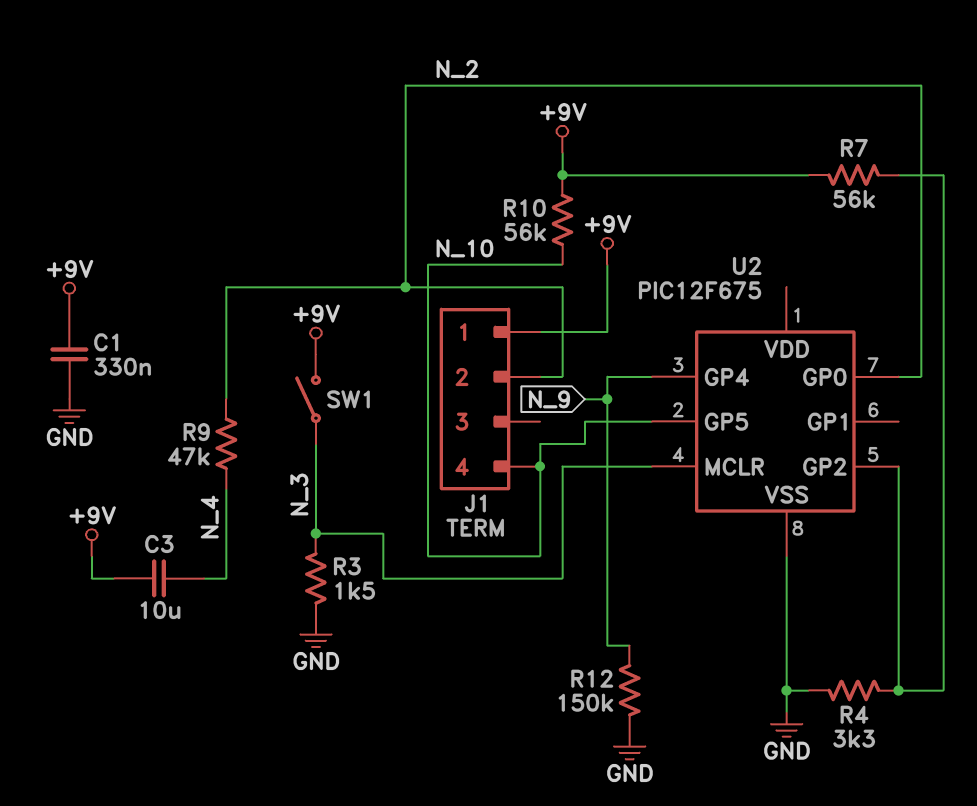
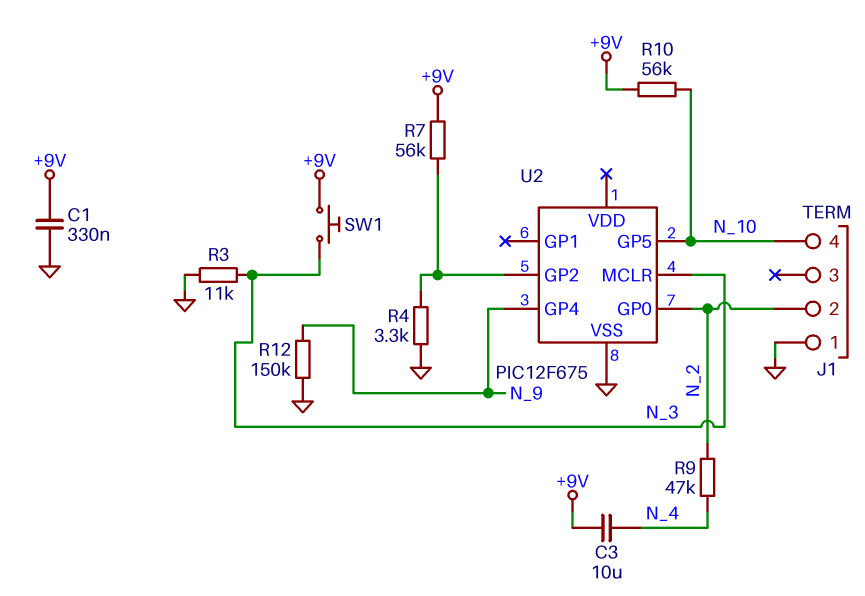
J1 pin 1: +9V -> GND
R3: 1.5k (GND, N_3) -> 11k (GND, N_3)
SW1: switch (+9V, N_3) -> button (+9V, N_3)

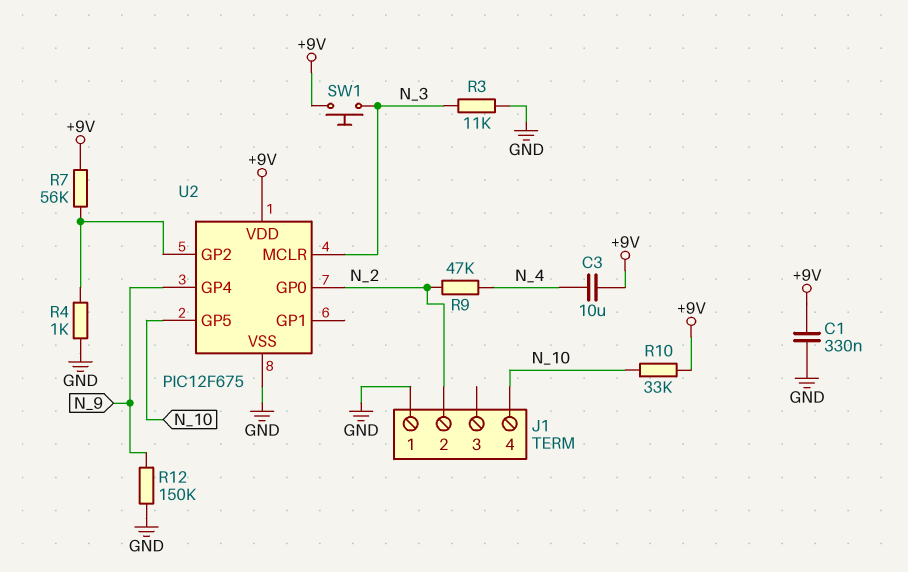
R4: 3.3k (GND, U2/GP2) -> 1k (GND, U2/GP2)
R10: 56k (+9V, N_10) -> 33k (+9V, N_10)
U2 pin VDD: none -> +9V

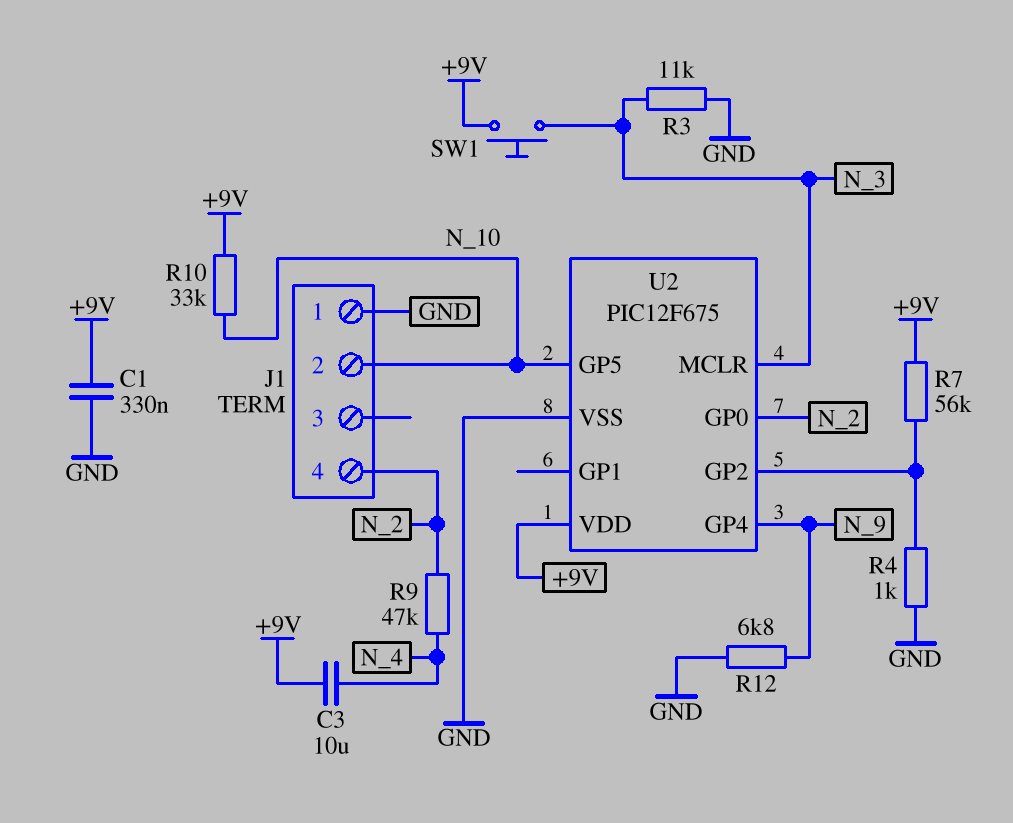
J1 pin 2: N_2 -> N_10
J1 pin 4: N_10 -> N_2
R12: 150k (GND, N_9) -> 6.8k (GND, N_9)

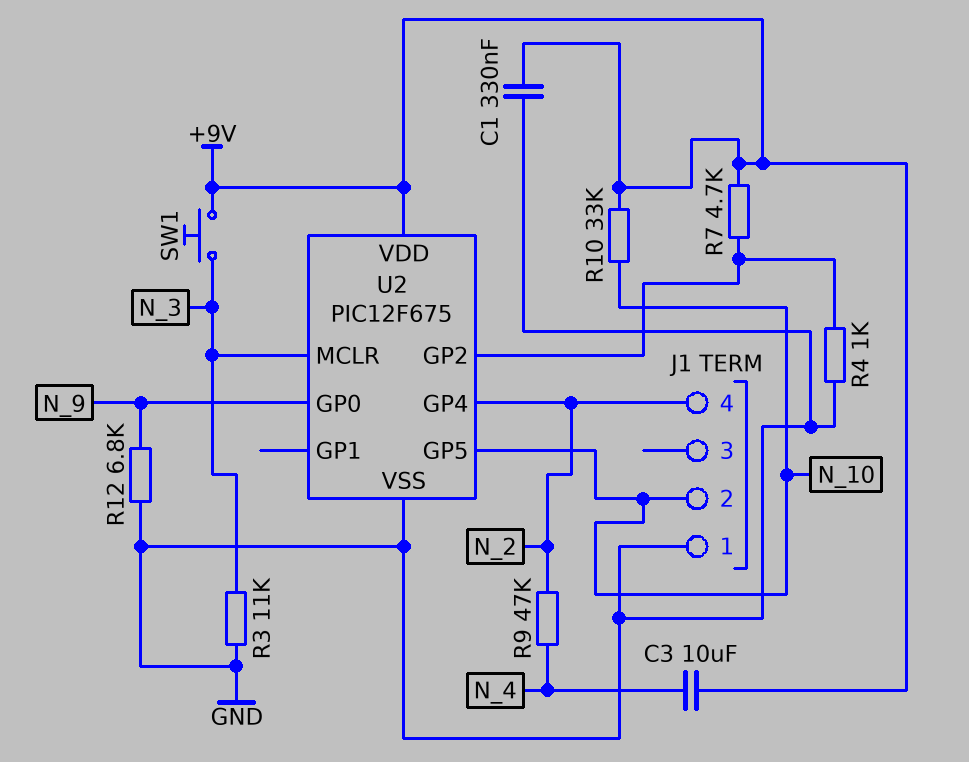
R7: 56k (+9V, U2/GP2) -> 4.7k (+9V, U2/GP2)
U2 pin GP0: N_2 -> N_9
U2 pin GP4: N_9 -> N_2

